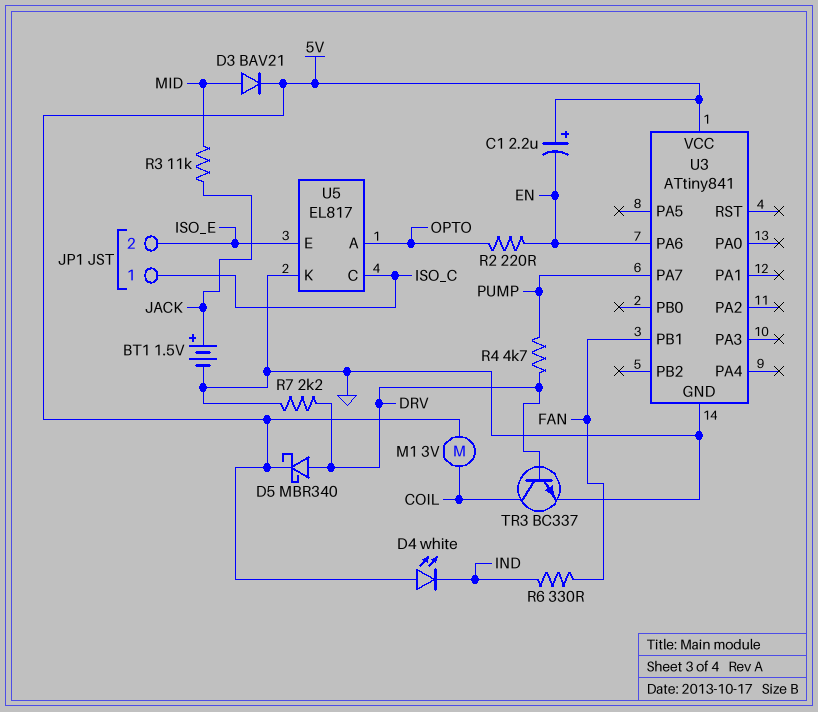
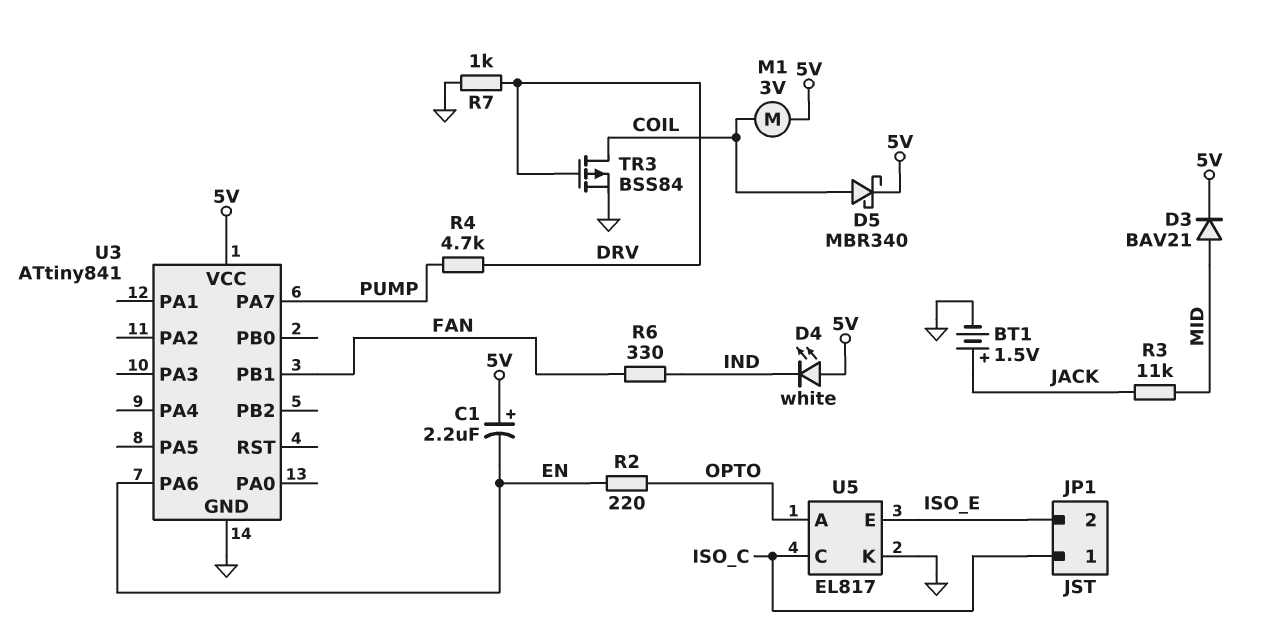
D5: schottky MBR340 (A DRV, K 5V) -> schottky MBR340 (A COIL, K 5V)
R7: 2.2k (DRV, GND) -> 1k (DRV, GND)
TR3: NPN BC337 (B DRV, C COIL, E GND) -> PMOS BSS84 (G DRV, D COIL, S GND)

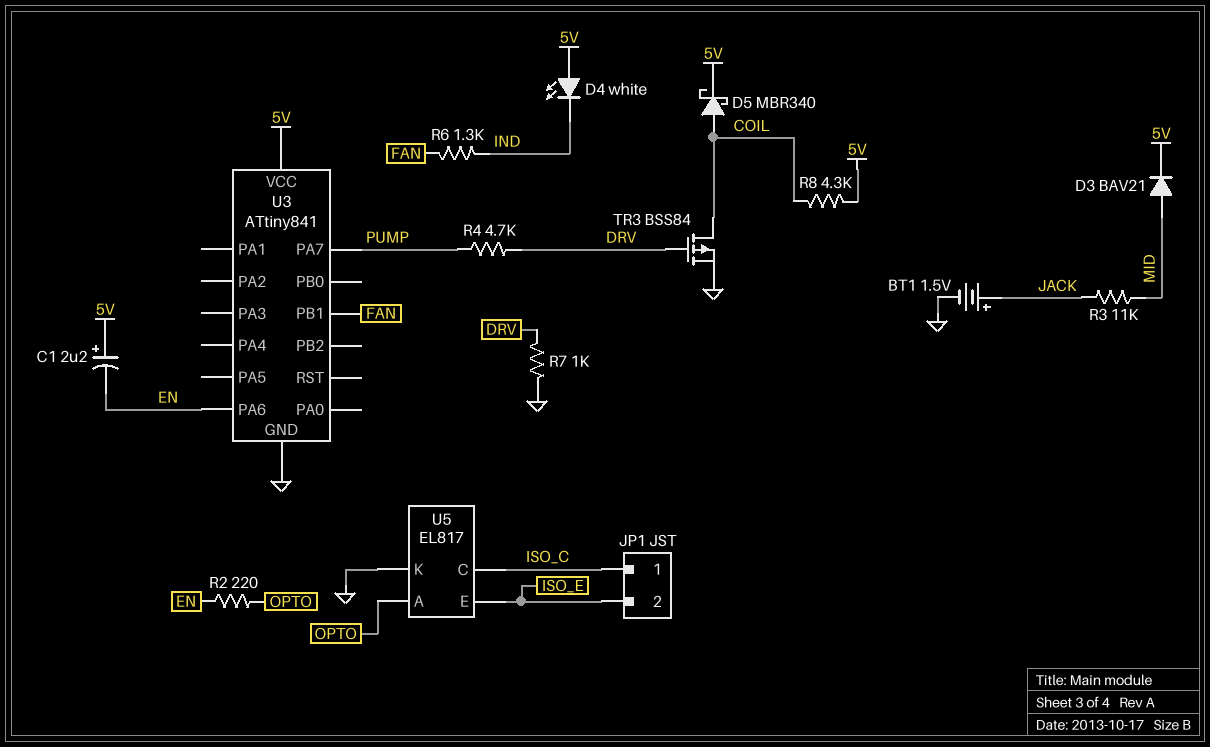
M1: motor 3V (5V, COIL) -> none
R6: 330 (FAN, IND) -> 1.3k (FAN, IND)
R8: none -> 4.3k (5V, COIL)

